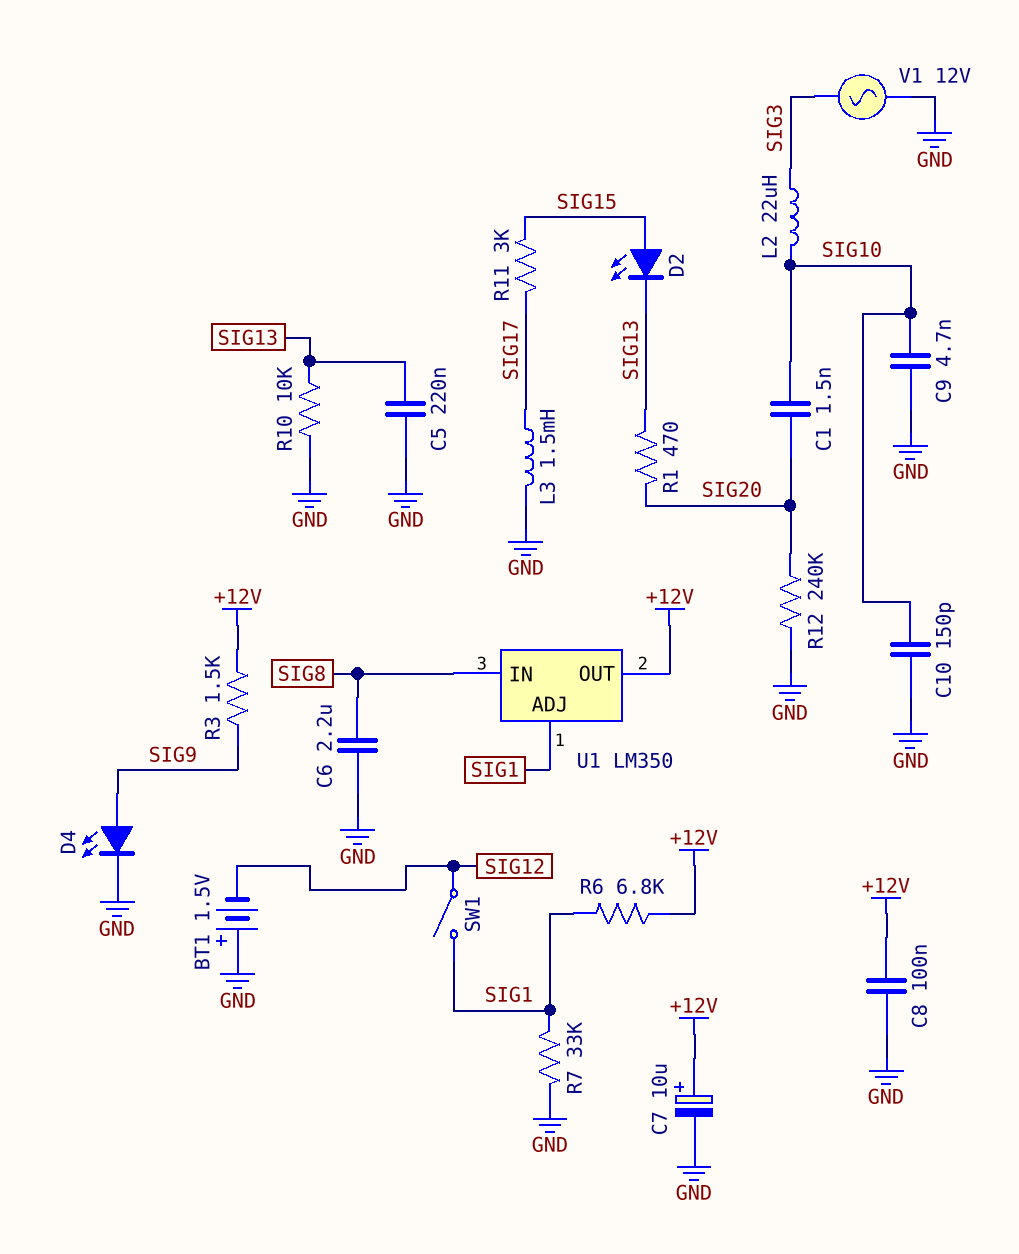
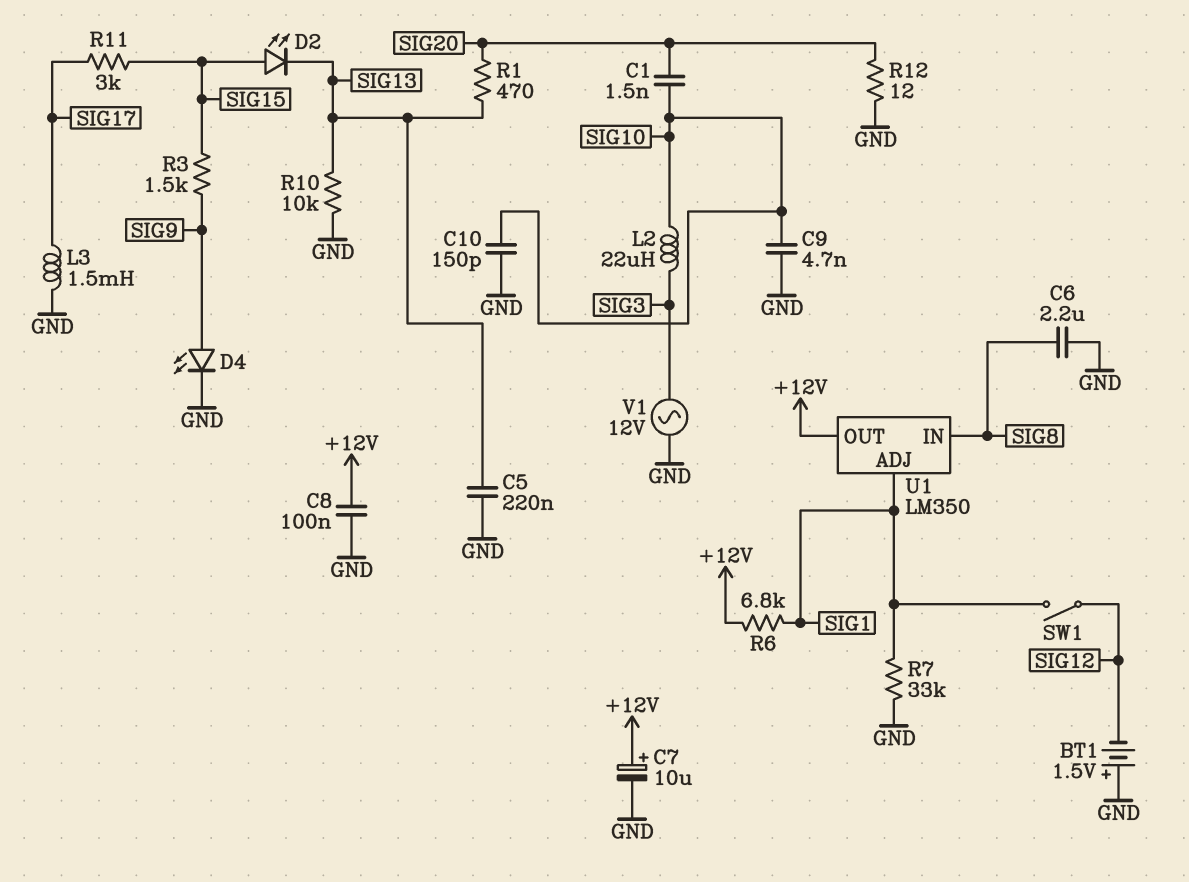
R3: 1.5k (+12V, SIG9) -> 1.5k (SIG9, SIG15)
R12: 240k (GND, SIG20) -> 12 (GND, SIG20)

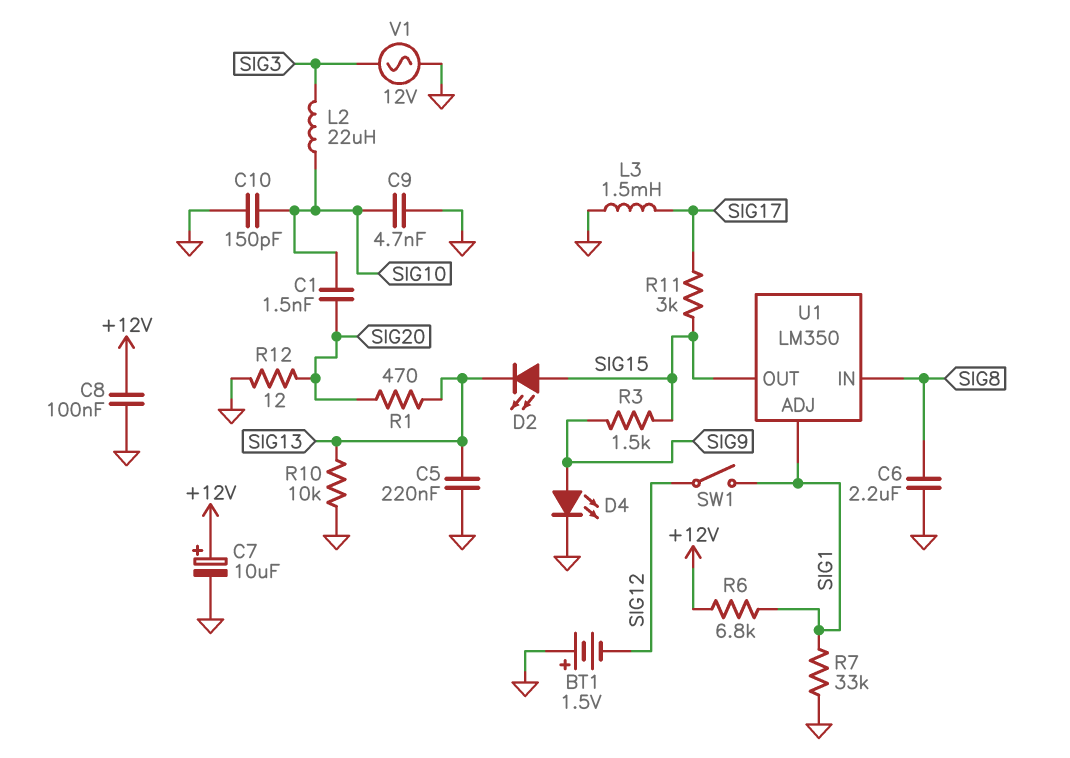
U1 pin OUT: +12V -> SIG15

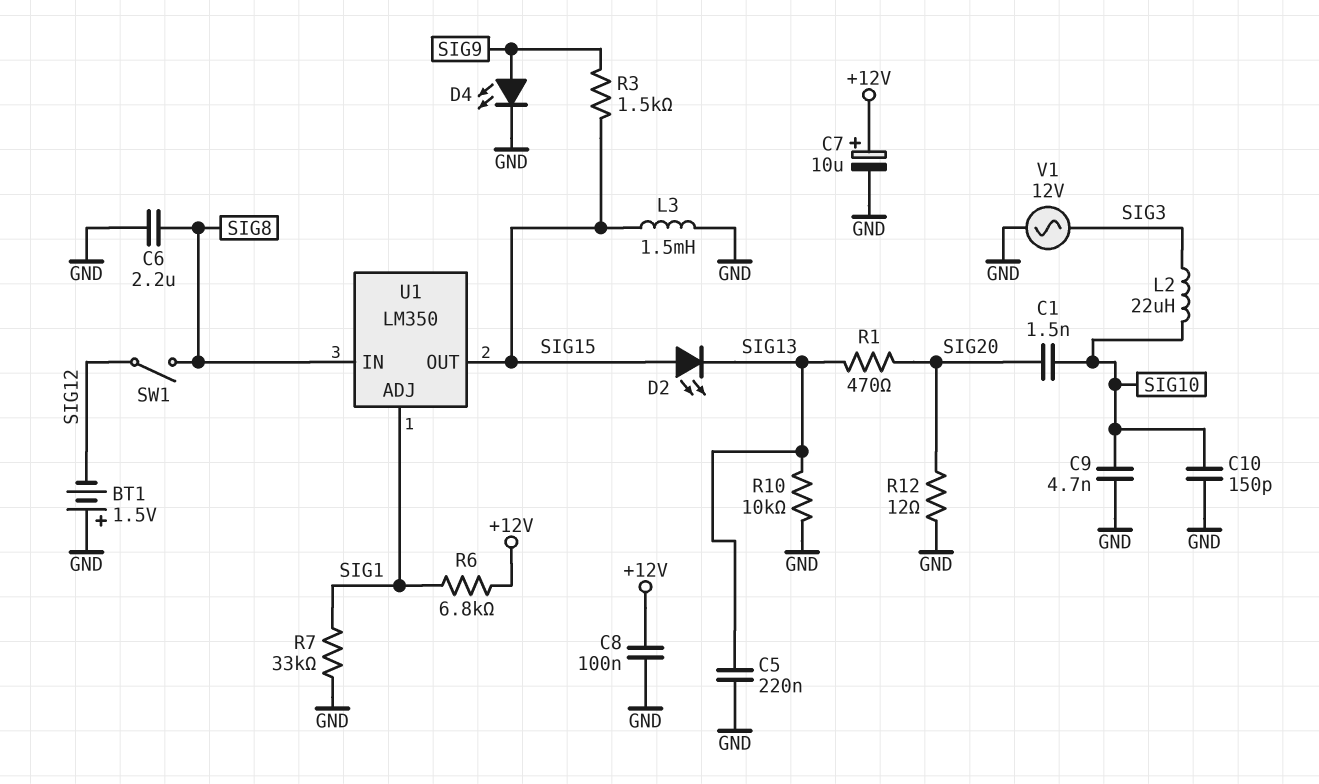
L3: 1.5mH (GND, SIG17) -> 1.5mH (GND, SIG15)
R11: 3k (SIG15, SIG17) -> none
SW1: switch (SIG1, SIG12) -> switch (SIG8, SIG12)

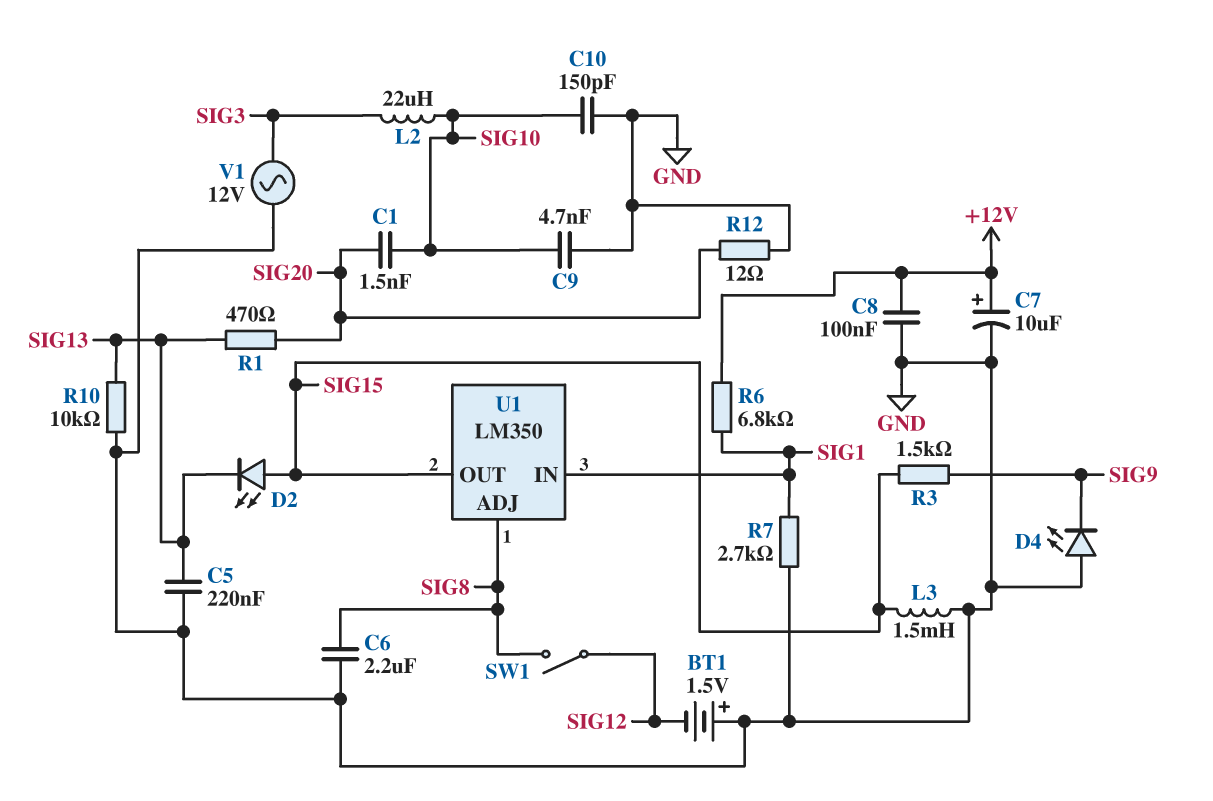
D4: LED (A SIG9, K GND) -> LED (A GND, K SIG9)
R7: 33k (GND, SIG1) -> 2.7k (GND, SIG1)
U1 pin ADJ: SIG1 -> SIG8
U1 pin IN: SIG8 -> SIG1

